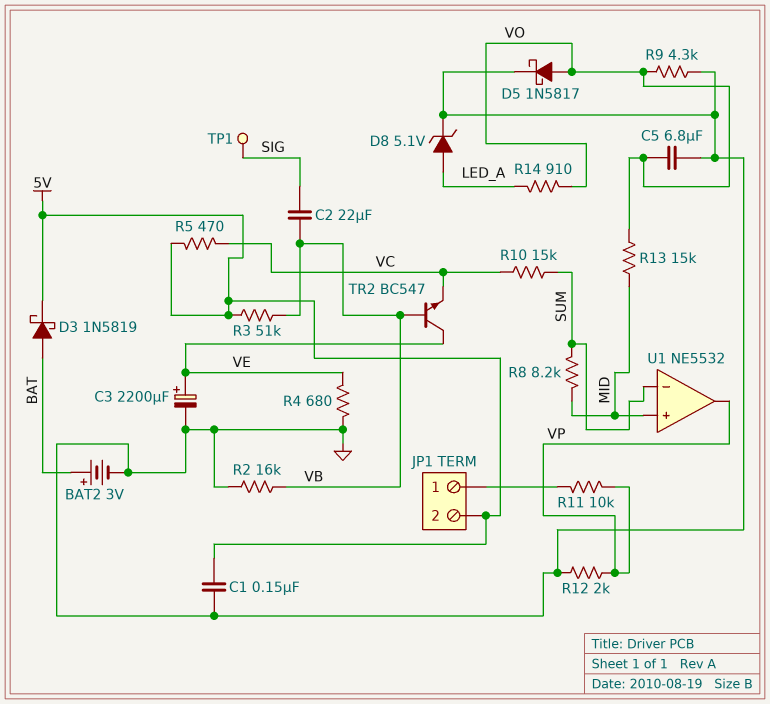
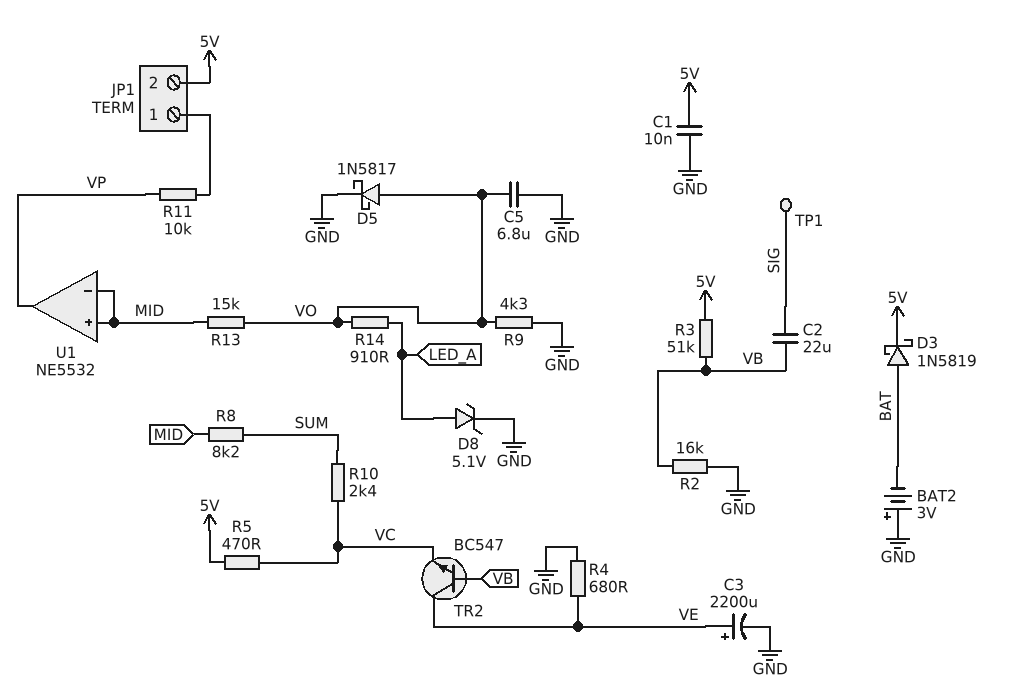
BAT2: 3V (plus BAT, minus GND) -> 3V (plus GND, minus BAT)
C1: 150nF (5V, GND) -> 10nF (5V, GND)
R10: 15k (SUM, VC) -> 2.4k (SUM, VC)
R12: 2k (GND, VP) -> none
U1 pin in-: SUM -> MID

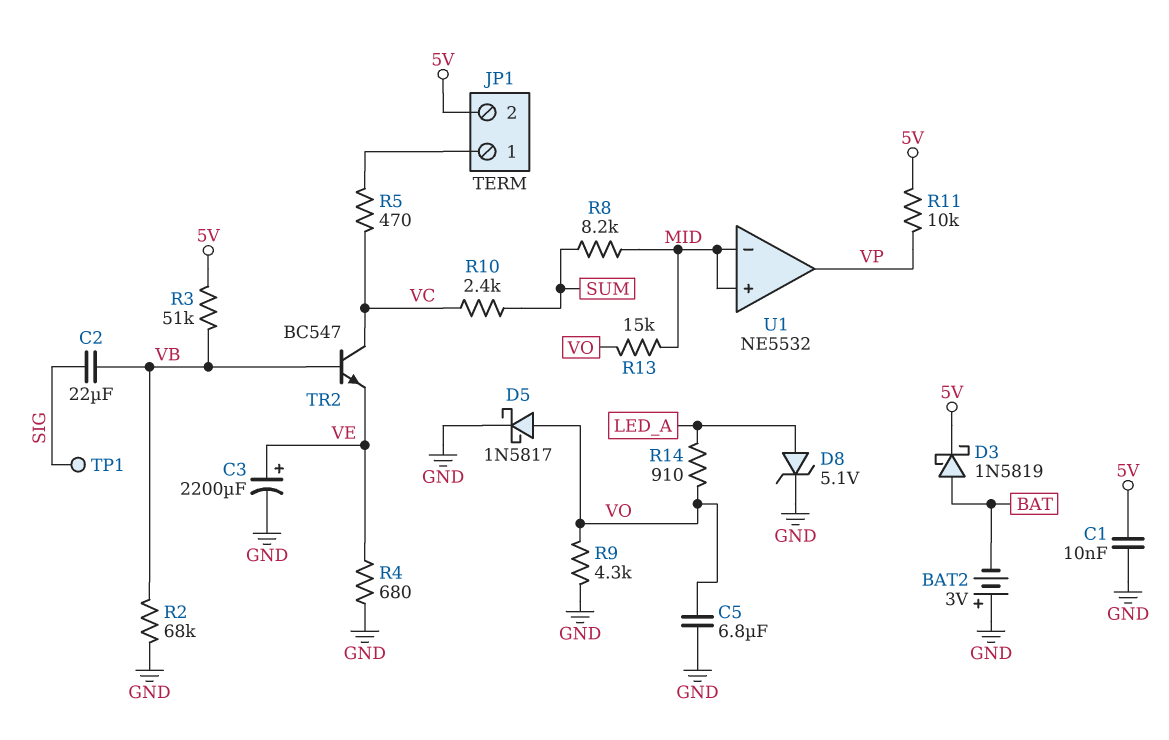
R2: 16k (GND, VB) -> 68k (GND, VB)
R5: 470 (5V, VC) -> 470 (JP1/1, VC)
R11: 10k (JP1/1, VP) -> 10k (5V, VP)
TR2: NPN BC547 (B VB, C VE, E VC) -> NPN BC547 (B VB, C VC, E VE)

